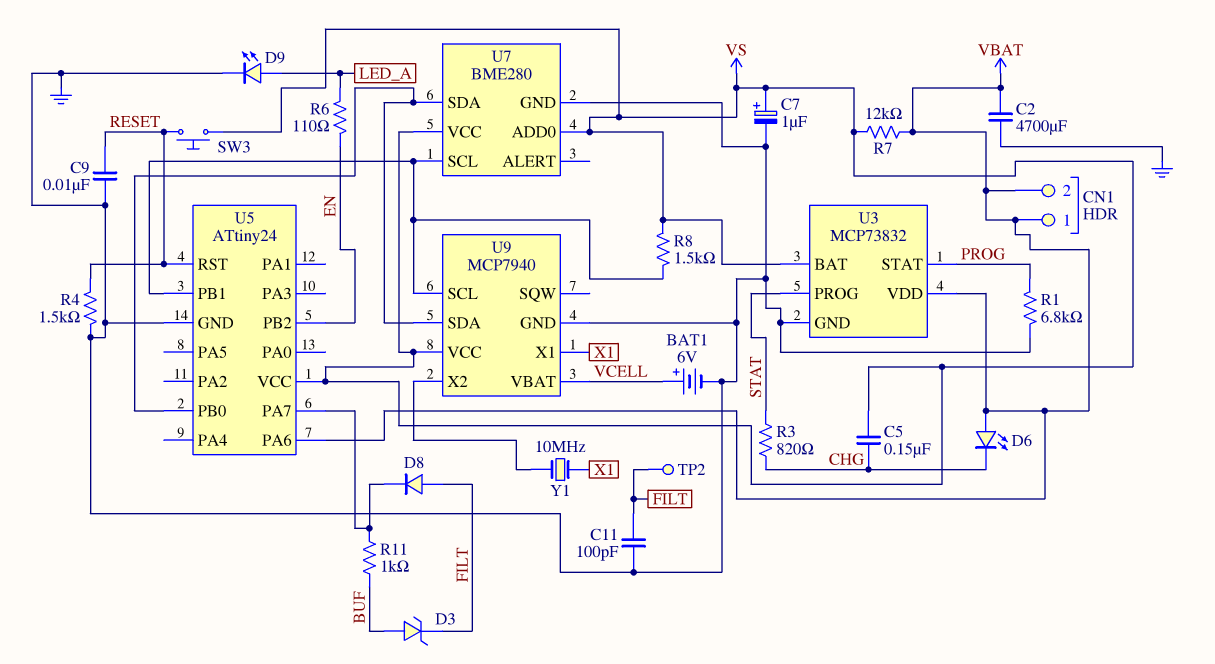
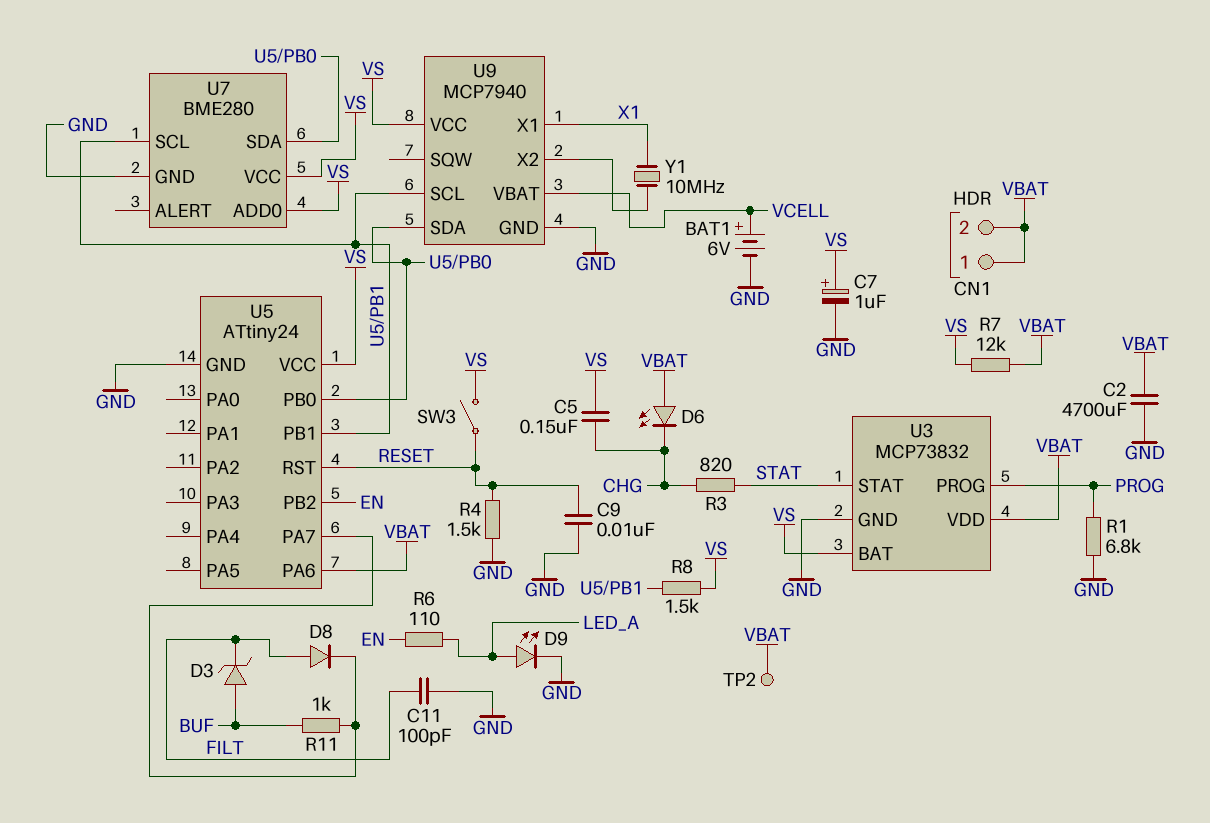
SW3: button (RESET, VS) -> switch (RESET, VS)
TP2: test point (FILT) -> test point (VBAT)
U3 pin PROG: STAT -> PROG
U3 pin STAT: PROG -> STAT

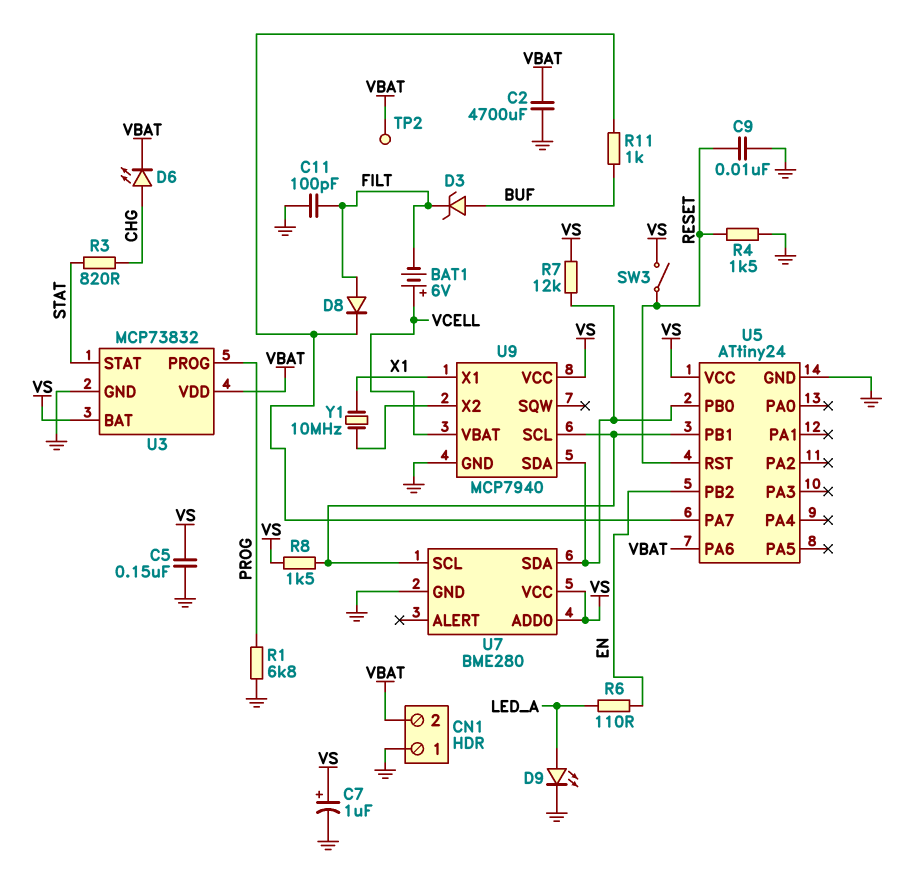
BAT1: 6V (plus VCELL, minus GND) -> 6V (plus VCELL, minus FILT)
C5: 150nF (CHG, VS) -> 150nF (GND, VS)
CN1 pin 1: VBAT -> GND
D6: LED (A VBAT, K CHG) -> LED (A CHG, K VBAT)
R7: 12k (VBAT, VS) -> 12k (U5/PB0, VS)

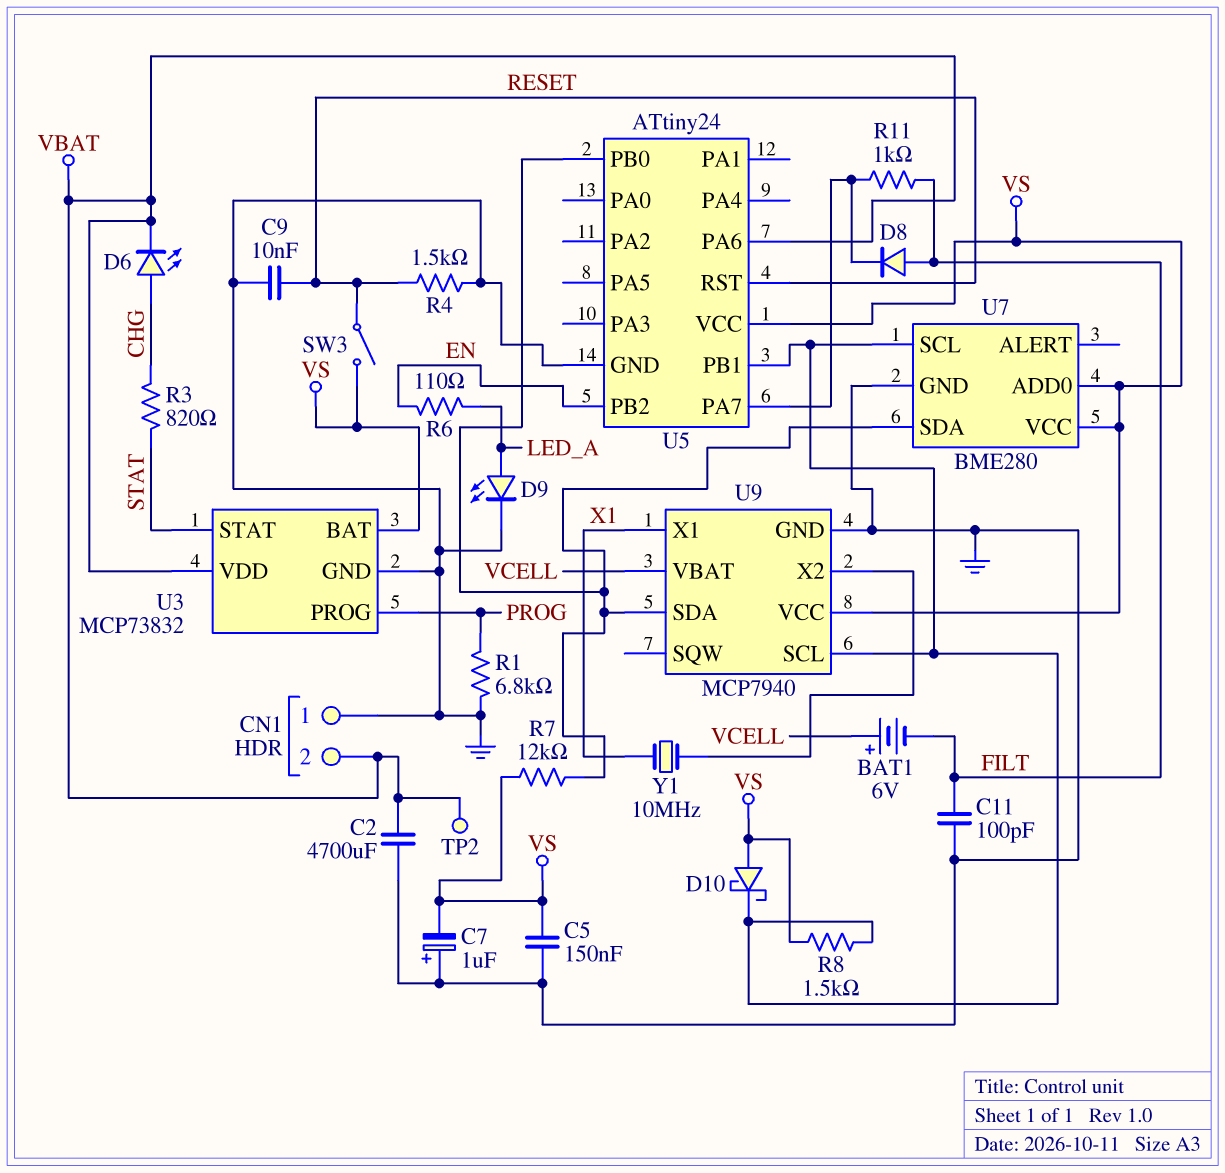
C7: 1uF (plus VS, minus GND) -> 1uF (plus GND, minus VS)
D3: zener (A BUF, K FILT) -> none
D10: none -> schottky (A VS, K U5/PB1)
R11: 1k (BUF, U5/PA7) -> 1k (FILT, U5/PA7)

